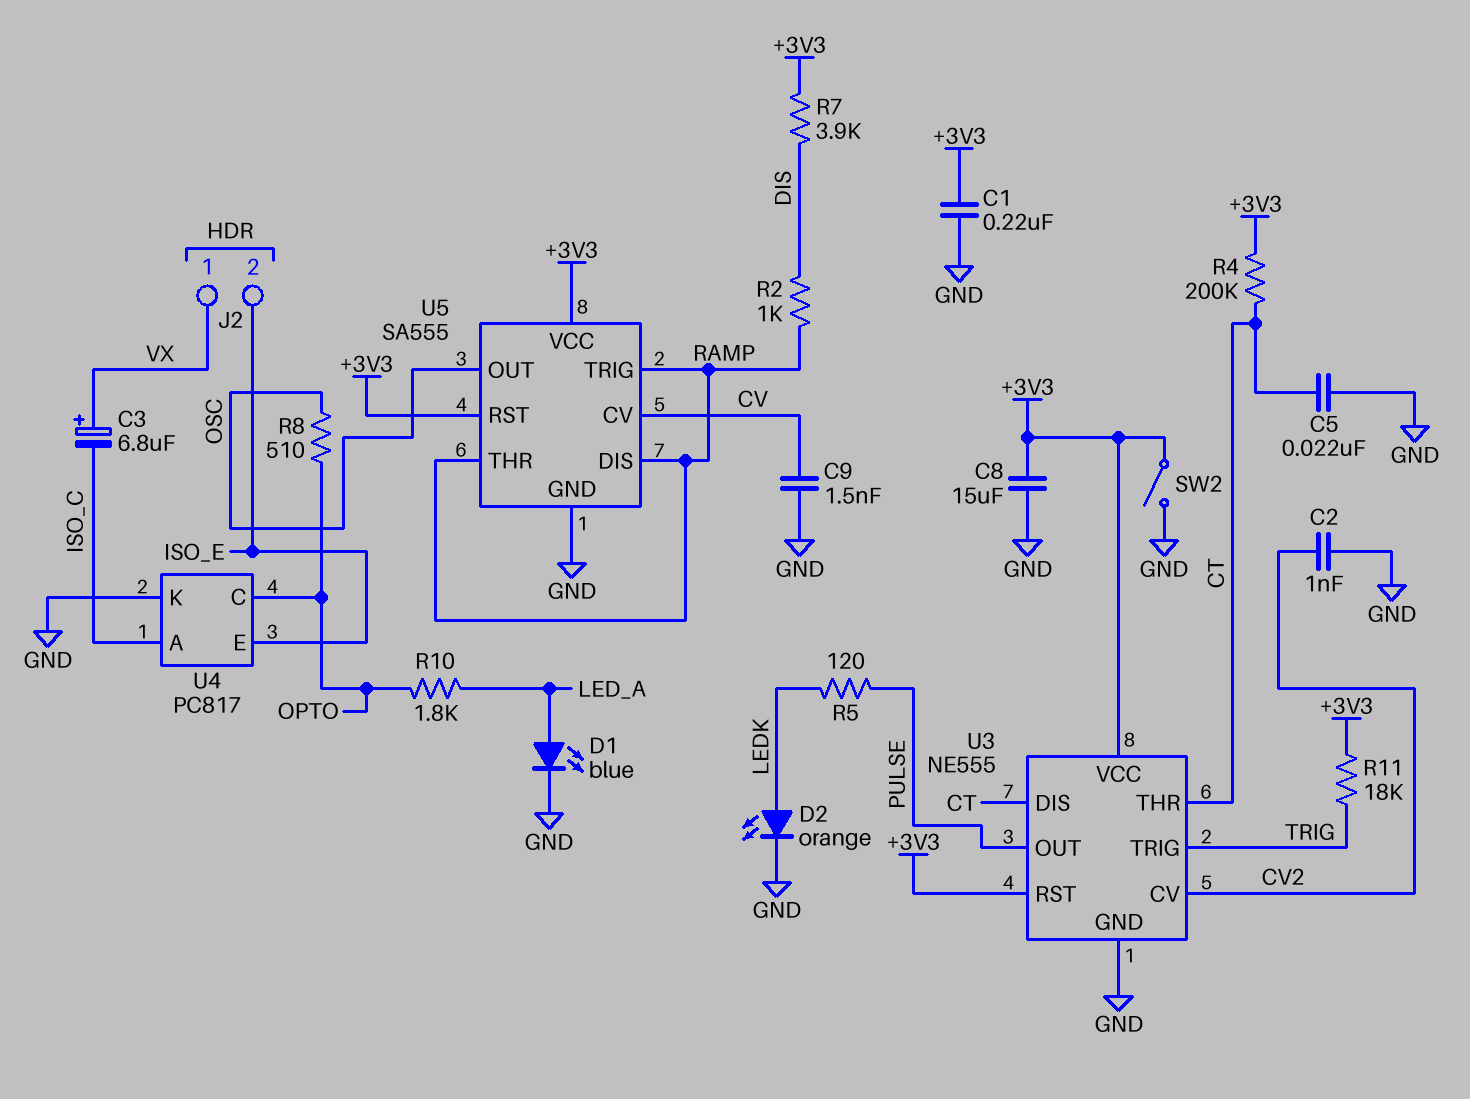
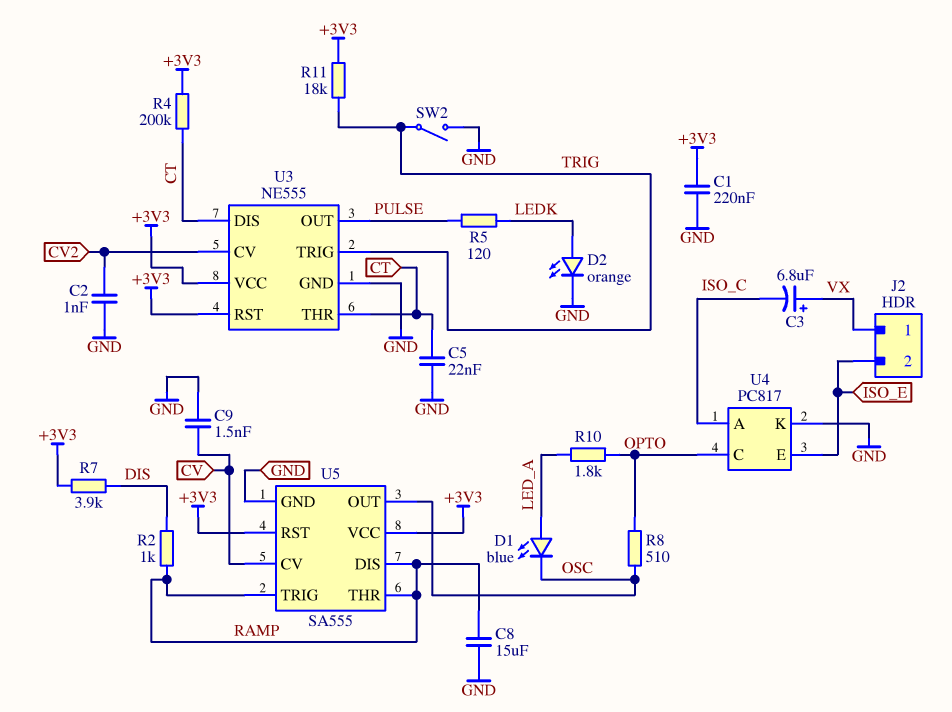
C8: 15uF (+3V3, GND) -> 15uF (GND, RAMP)
D1: LED blue (A LED_A, K GND) -> LED blue (A LED_A, K OSC)
SW2: switch (+3V3, GND) -> switch (GND, TRIG)

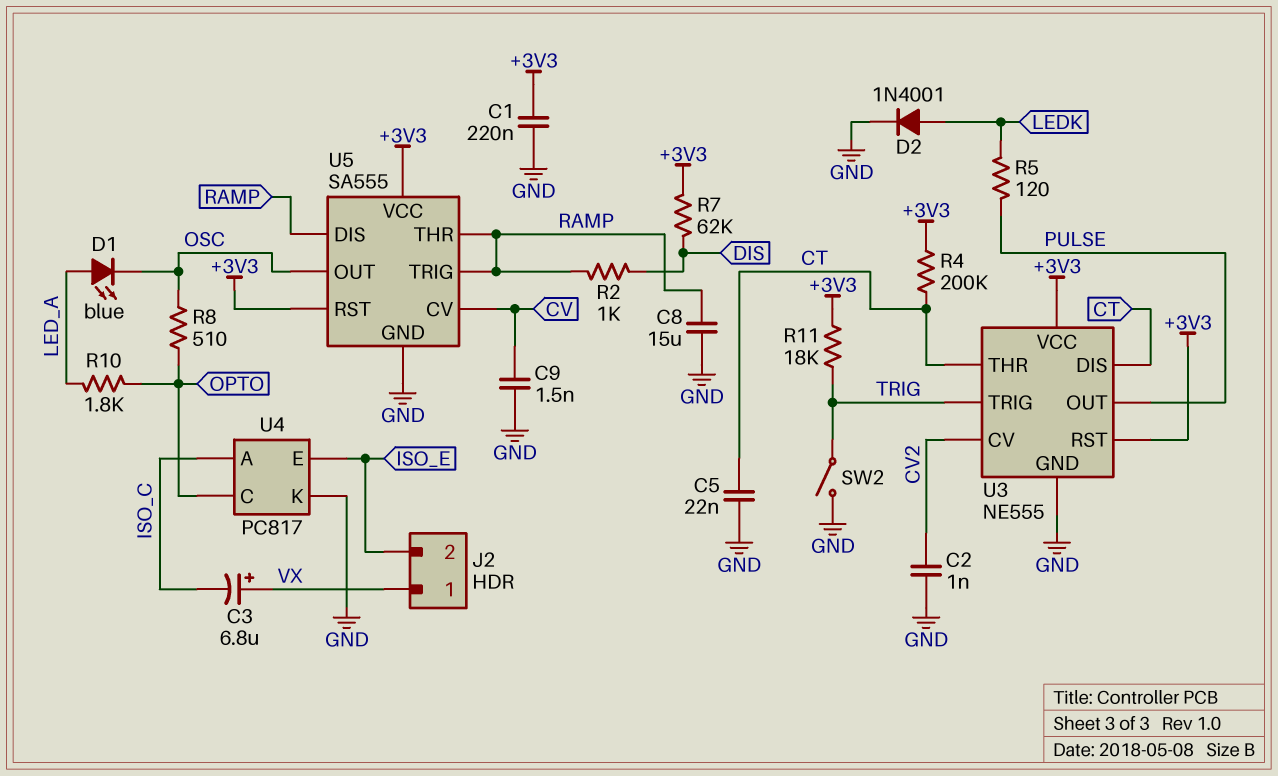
D2: LED orange (A LEDK, K GND) -> diode 1N4001 (A LEDK, K GND)
R7: 3.9k (+3V3, DIS) -> 62k (+3V3, DIS)

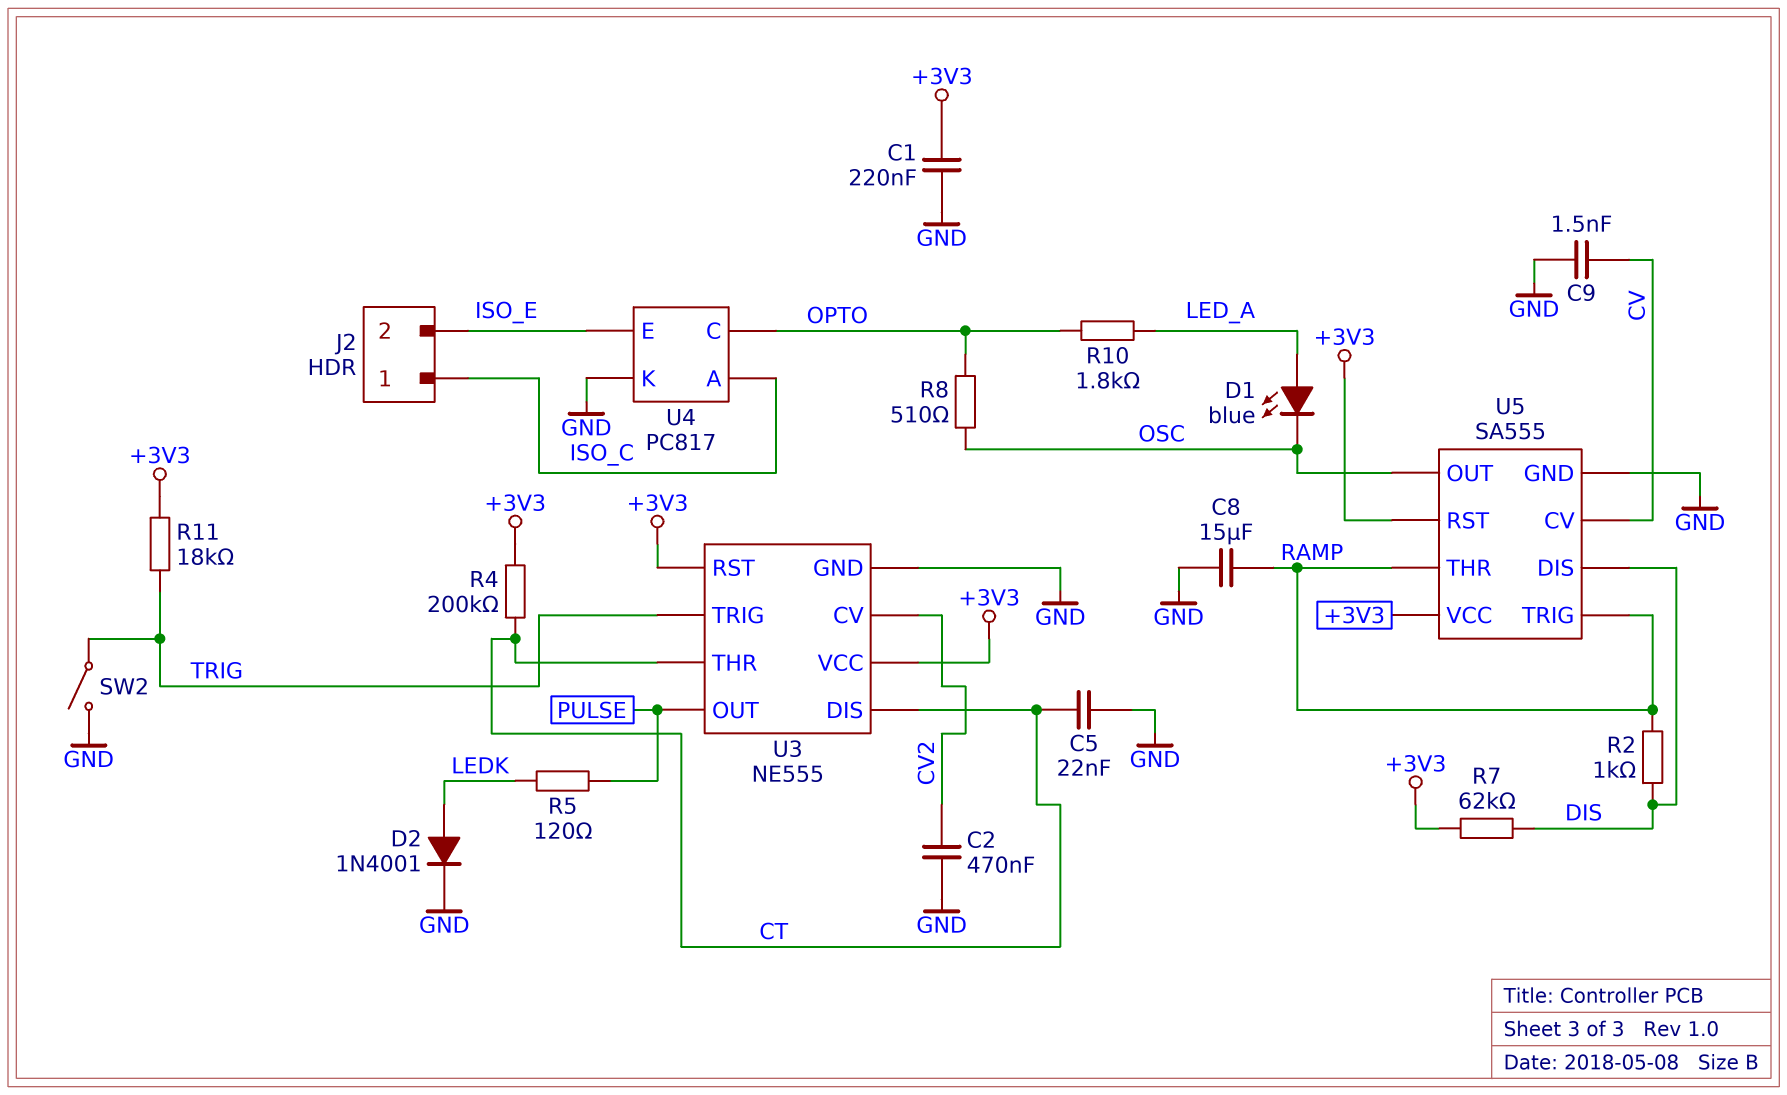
C2: 1nF (CV2, GND) -> 470nF (CV2, GND)
C3: 6.8uF (plus VX, minus ISO_C) -> none
J2 pin 1: VX -> ISO_C
U5 pin DIS: RAMP -> DIS

